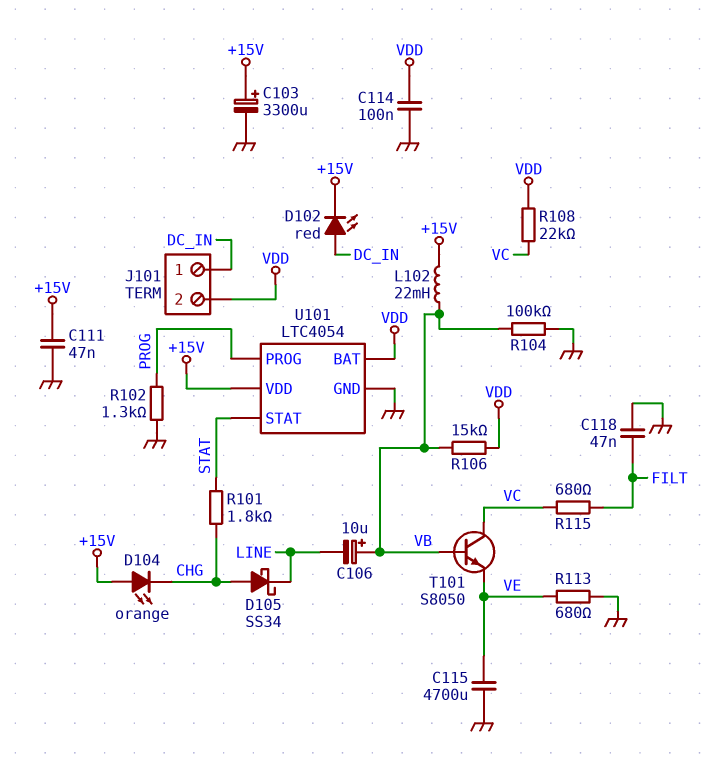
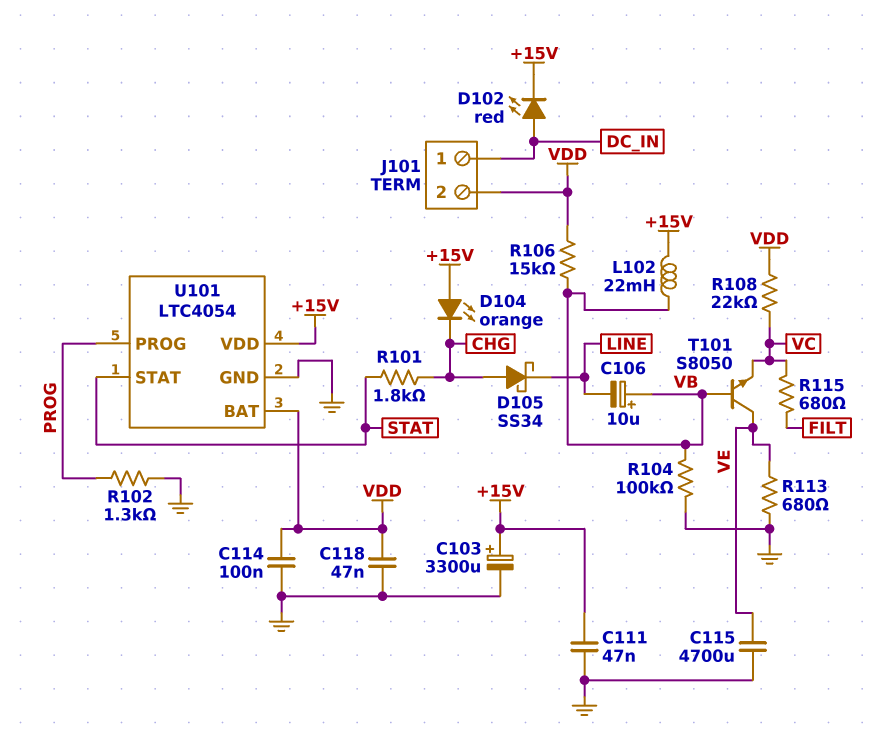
C118: 47nF (FILT, GND) -> 47nF (GND, VDD)
T101: NPN S8050 (B VB, C VC, E VE) -> NPN S8050 (B VB, C VE, E VC)

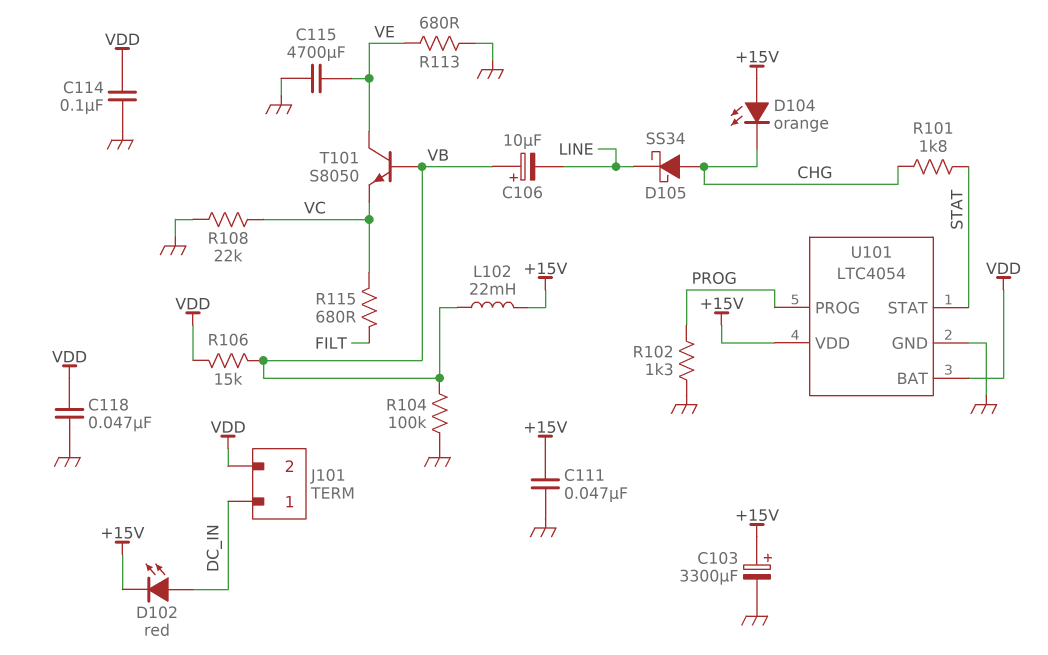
R108: 22k (VC, VDD) -> 22k (GND, VC)

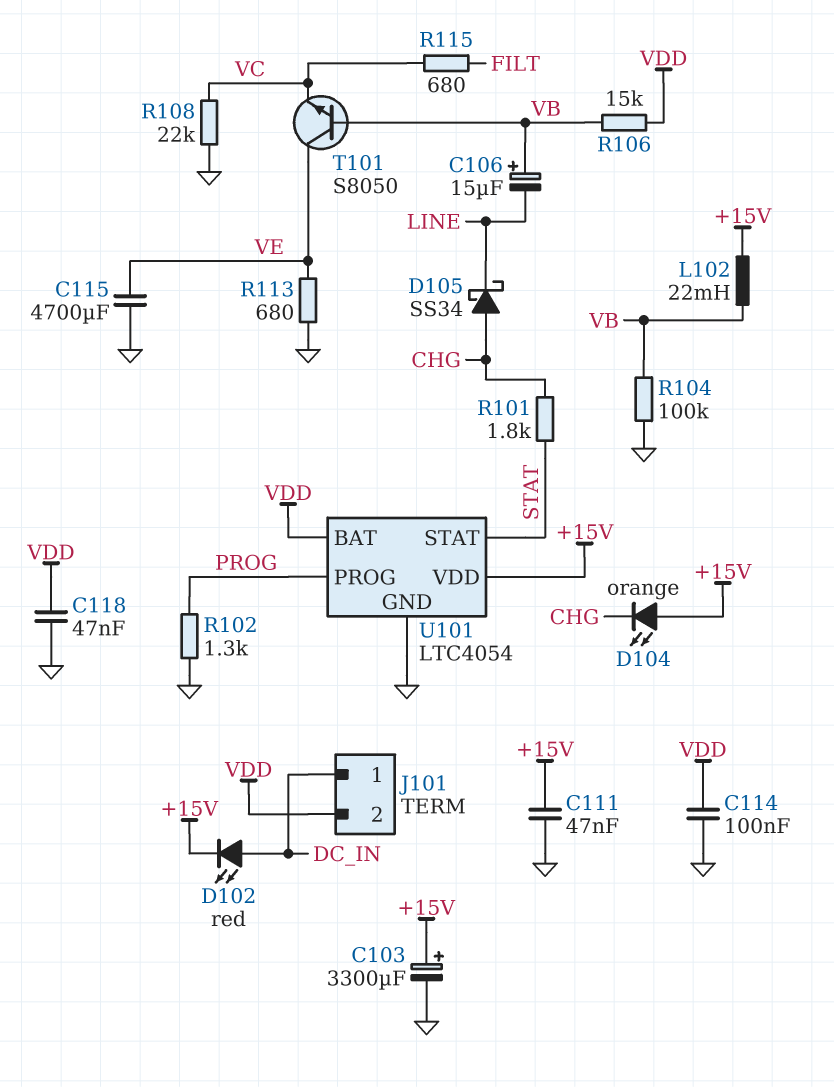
C106: 10uF (plus VB, minus LINE) -> 15uF (plus VB, minus LINE)

